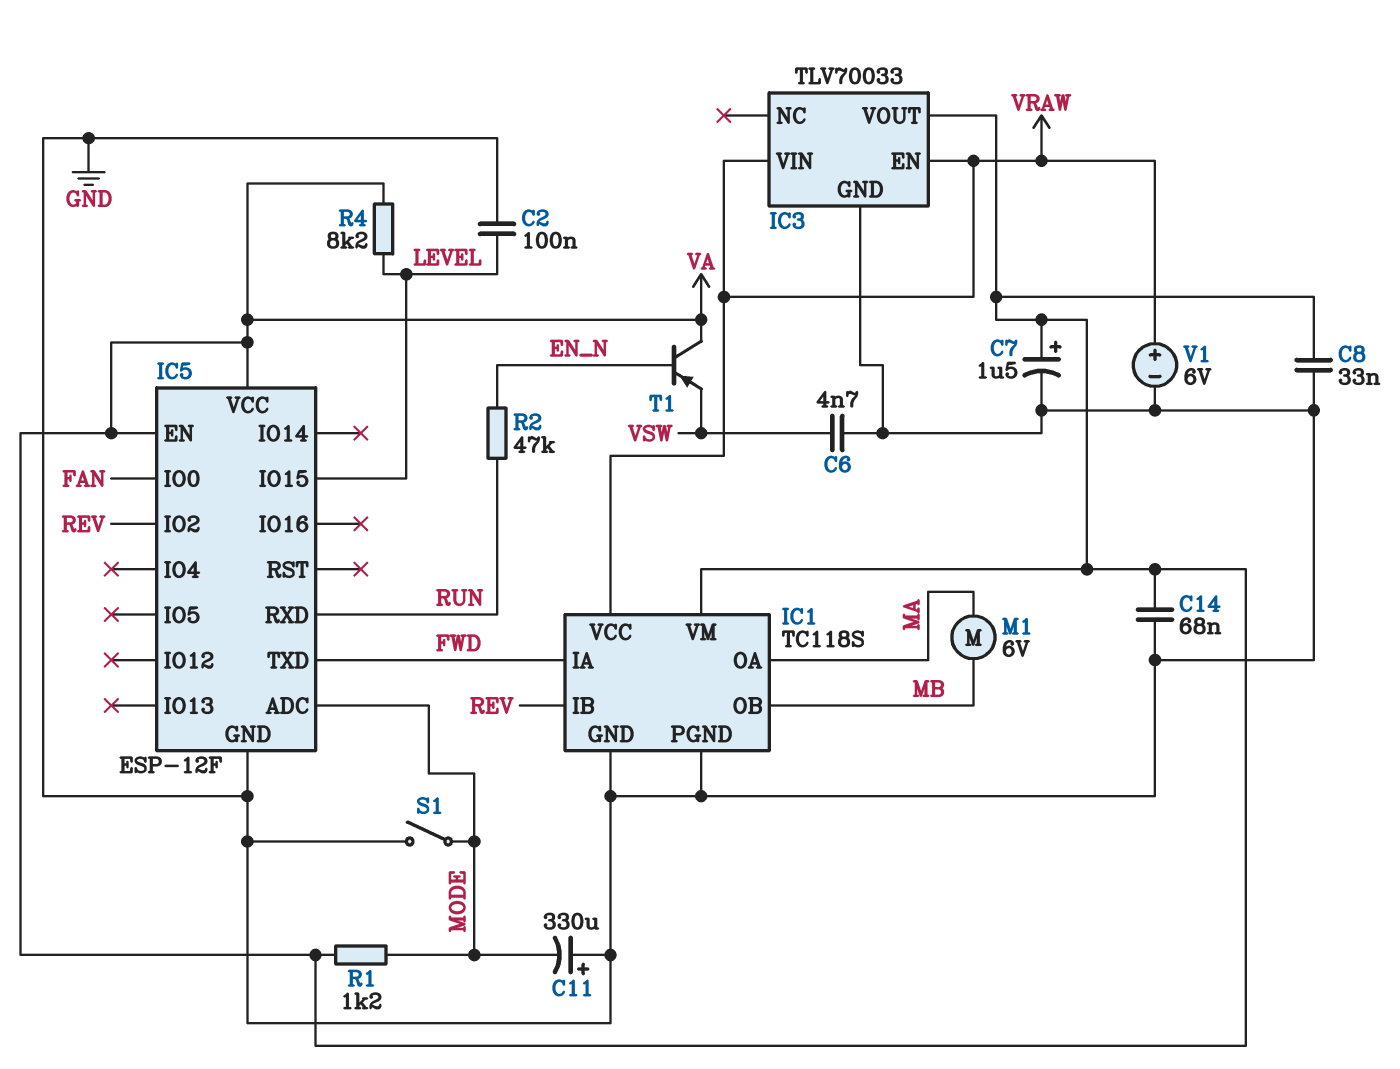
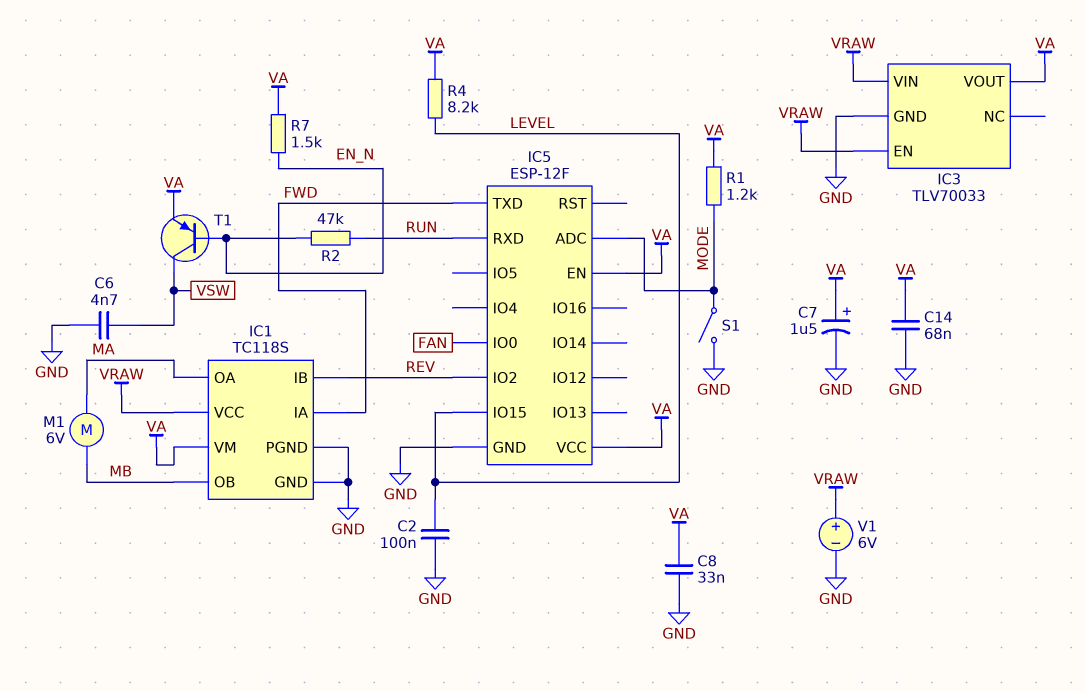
C11: 330uF (plus GND, minus MODE) -> none
R7: none -> 1.5k (EN_N, VA)
T1: PNP (B EN_N, C VA, E VSW) -> PNP (B EN_N, C VSW, E VA)

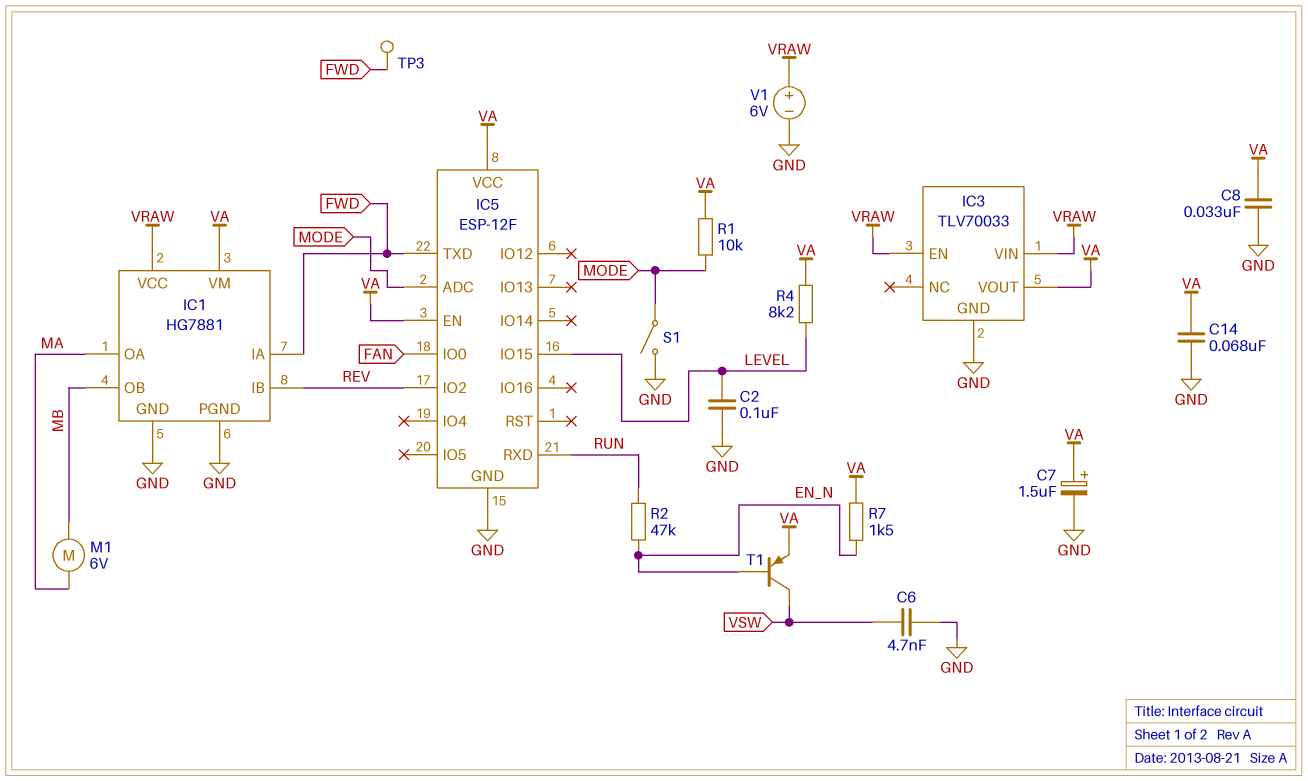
IC1: TC118S -> HG7881
R1: 1.2k (MODE, VA) -> 10k (MODE, VA)
TP3: none -> test point (FWD)

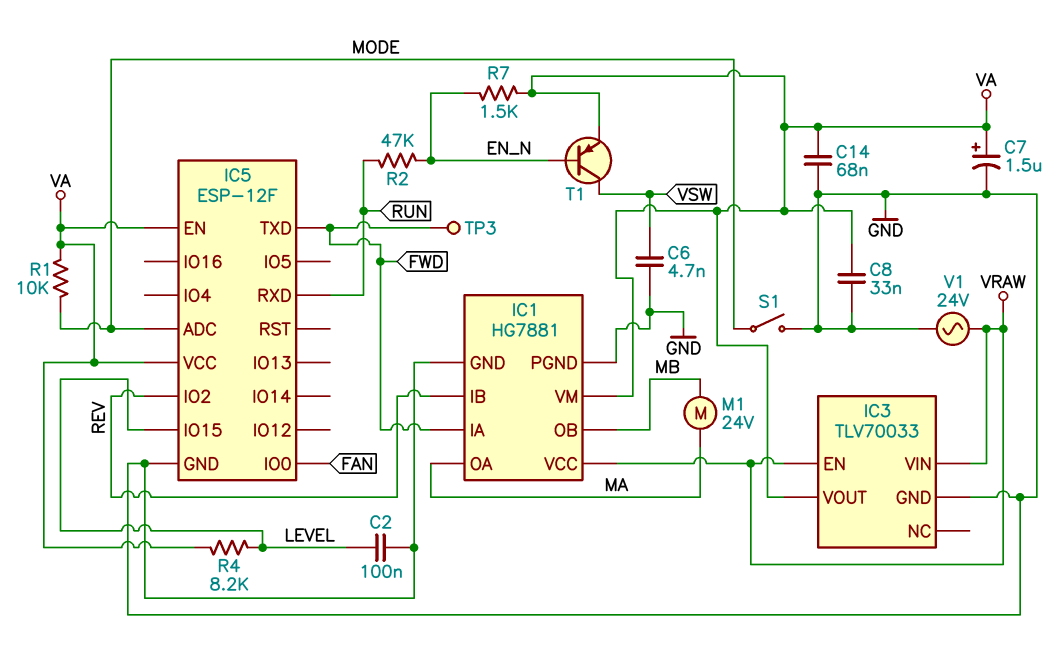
M1: motor 6V (MA, MB) -> motor 24V (MA, MB)
V1: 6V (plus VRAW, minus GND) -> AC 24V (GND, VRAW)

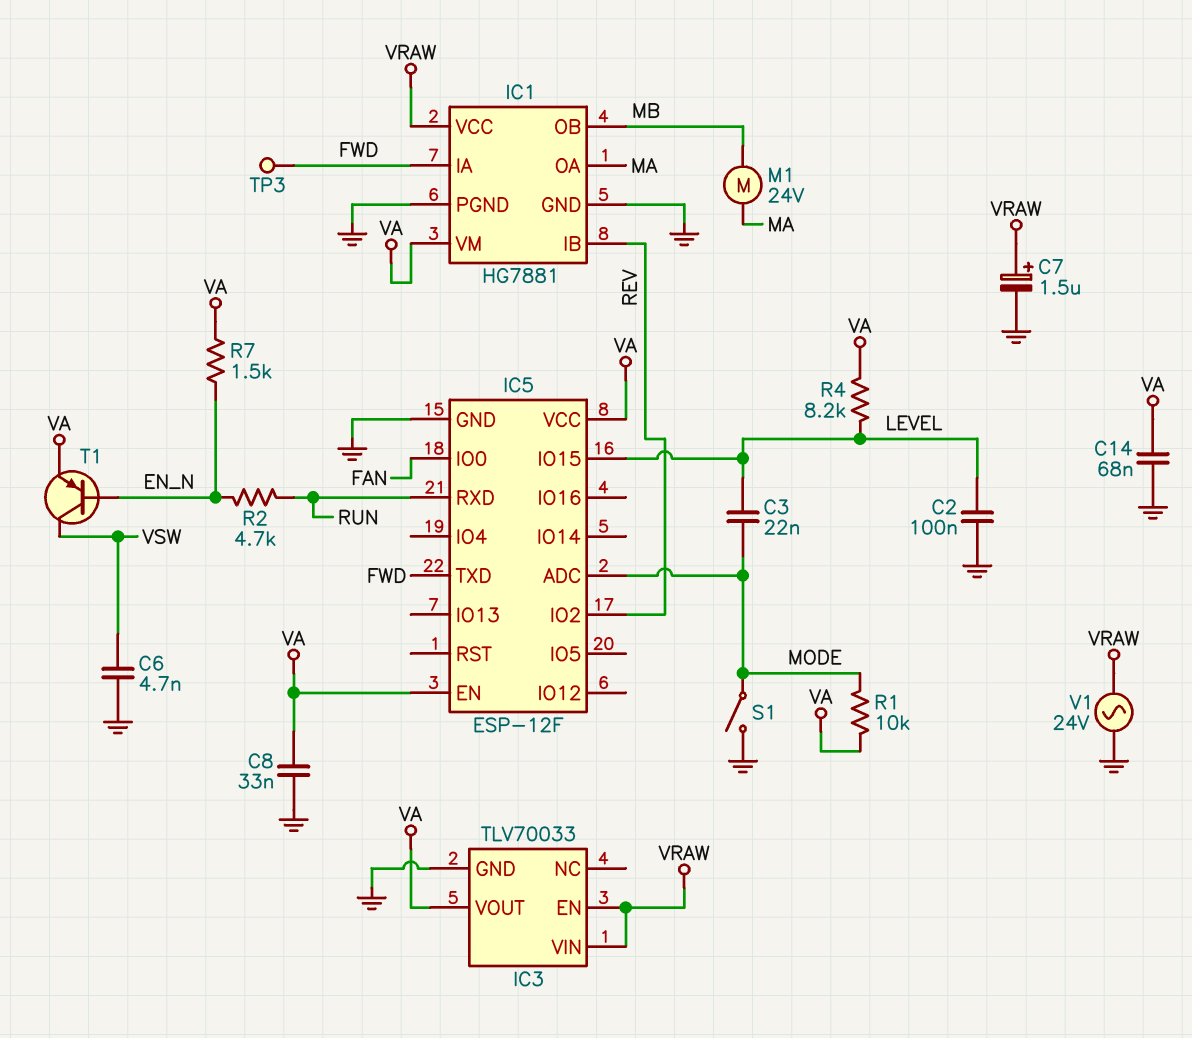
C3: none -> 22nF (LEVEL, MODE)
C7: 1.5uF (plus VA, minus GND) -> 1.5uF (plus VRAW, minus GND)
R2: 47k (EN_N, RUN) -> 4.7k (EN_N, RUN)

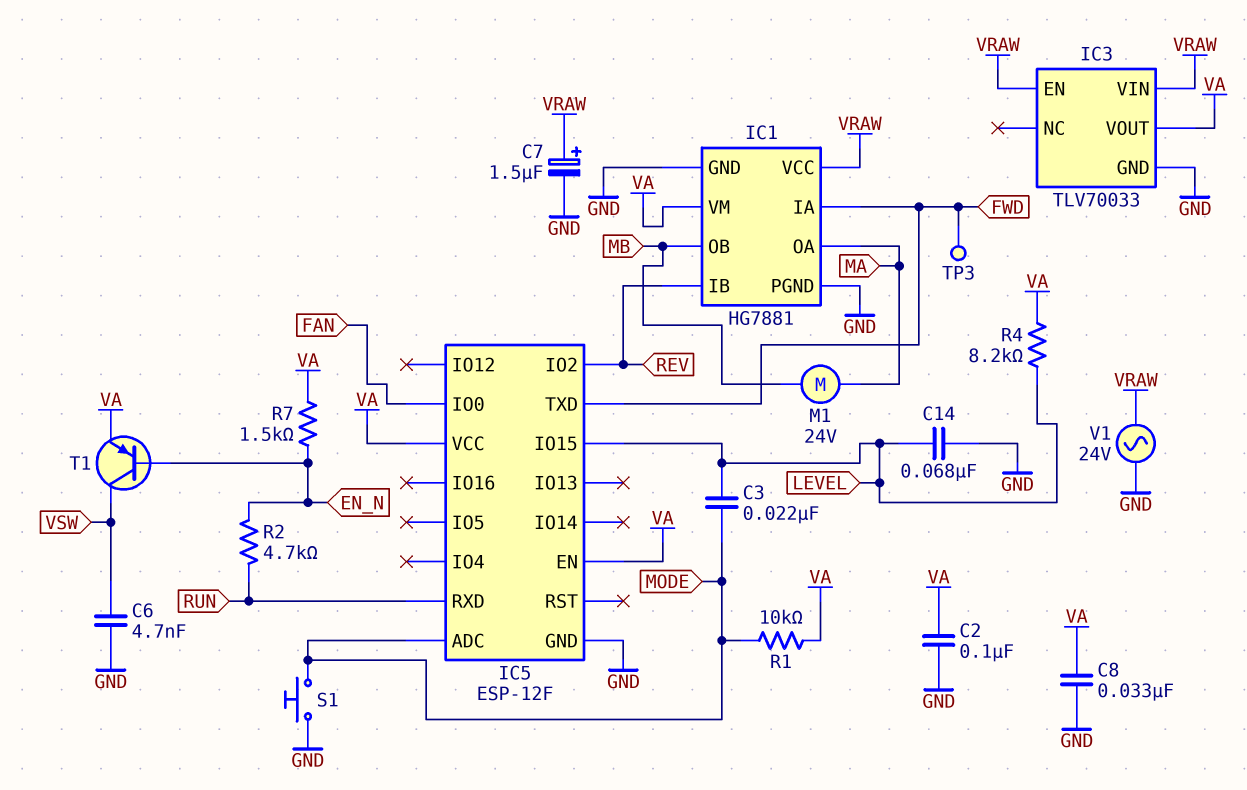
C2: 100nF (GND, LEVEL) -> 100nF (GND, VA)
C14: 68nF (GND, VA) -> 68nF (GND, LEVEL)
S1: switch (GND, MODE) -> button (GND, MODE)

